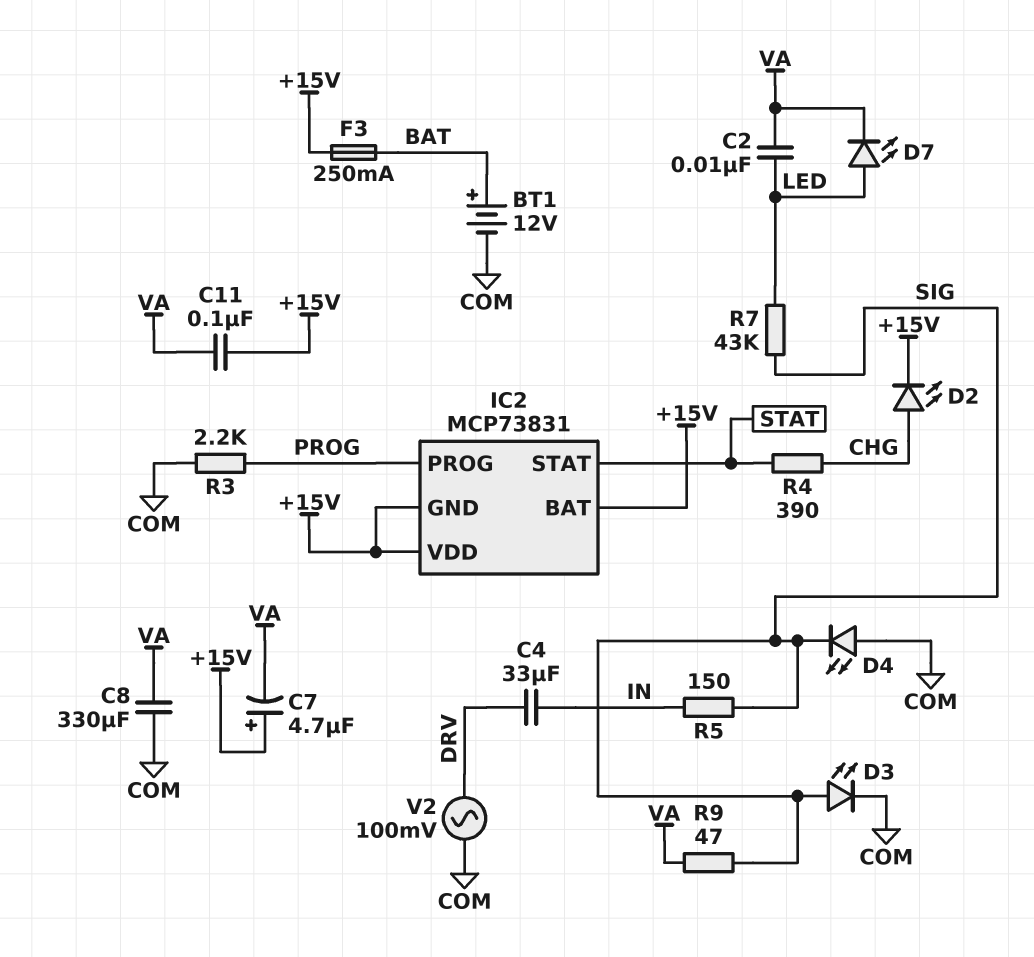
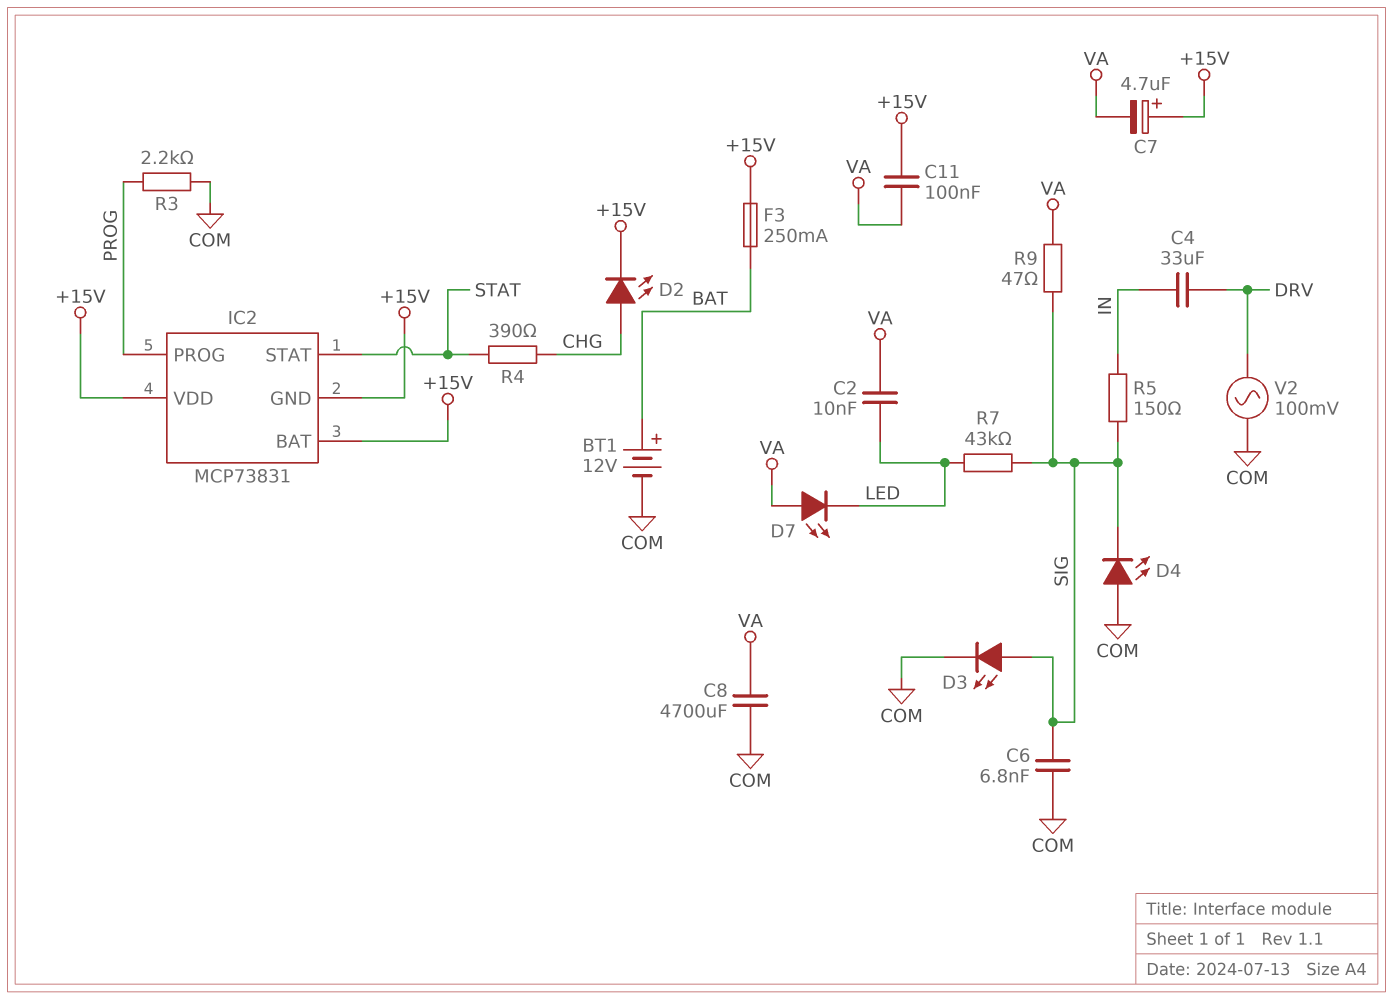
C6: none -> 6.8nF (COM, SIG)
C8: 330uF (COM, VA) -> 4700uF (COM, VA)
D7: LED (A LED, K VA) -> LED (A VA, K LED)

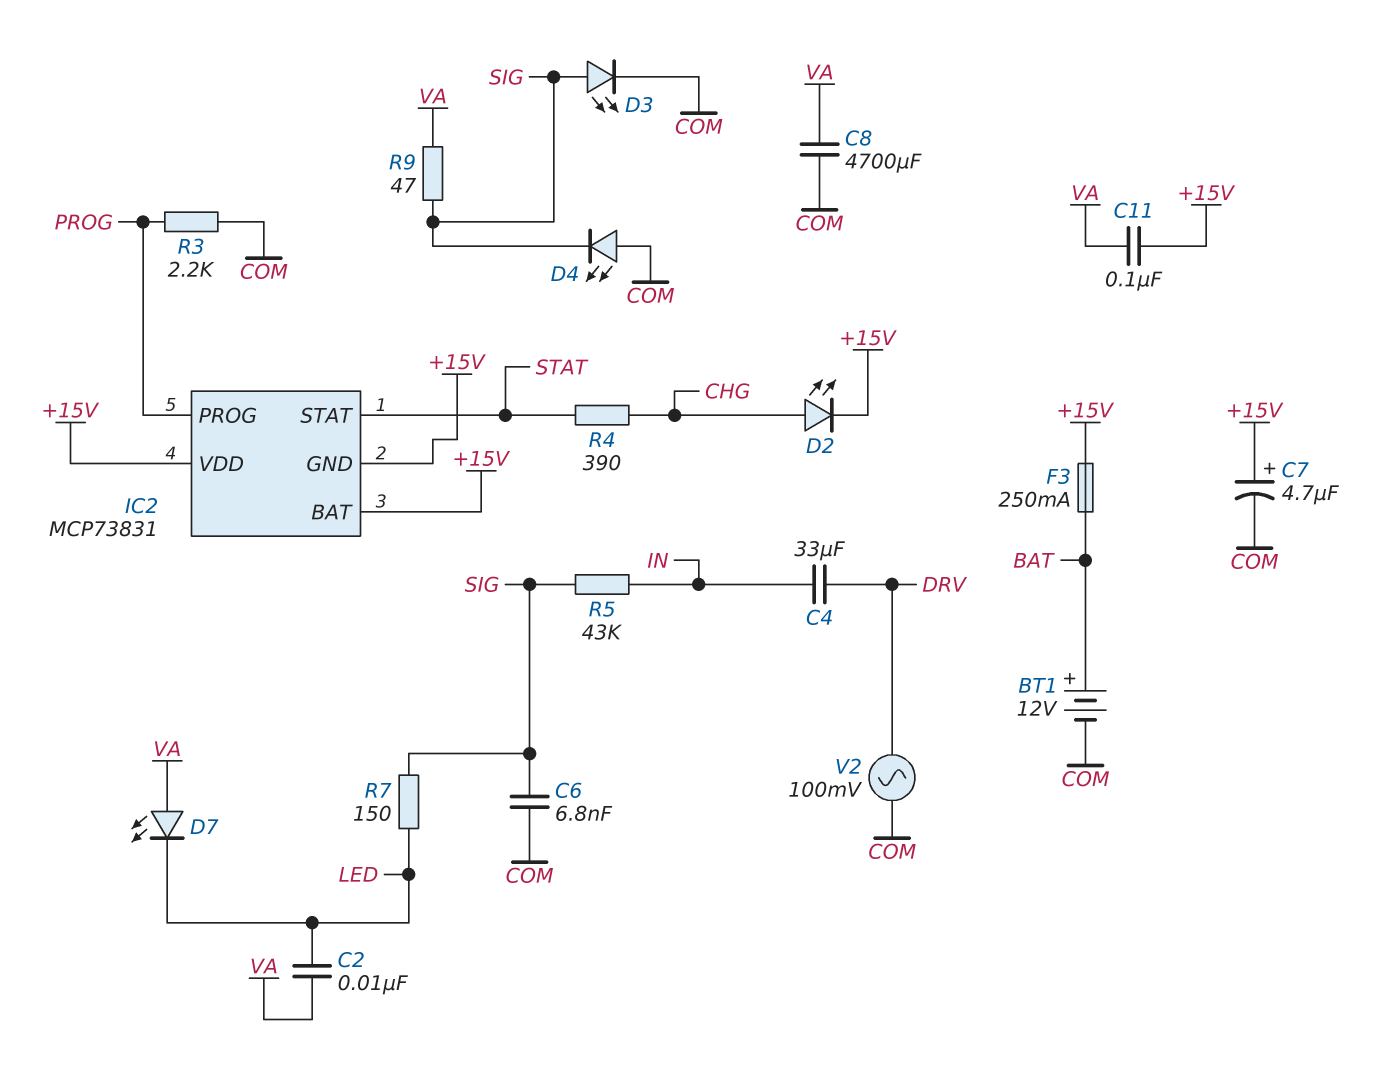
C7: 4.7uF (plus +15V, minus VA) -> 4.7uF (plus +15V, minus COM)
R5: 150 (IN, SIG) -> 43k (IN, SIG)
R7: 43k (LED, SIG) -> 150 (LED, SIG)

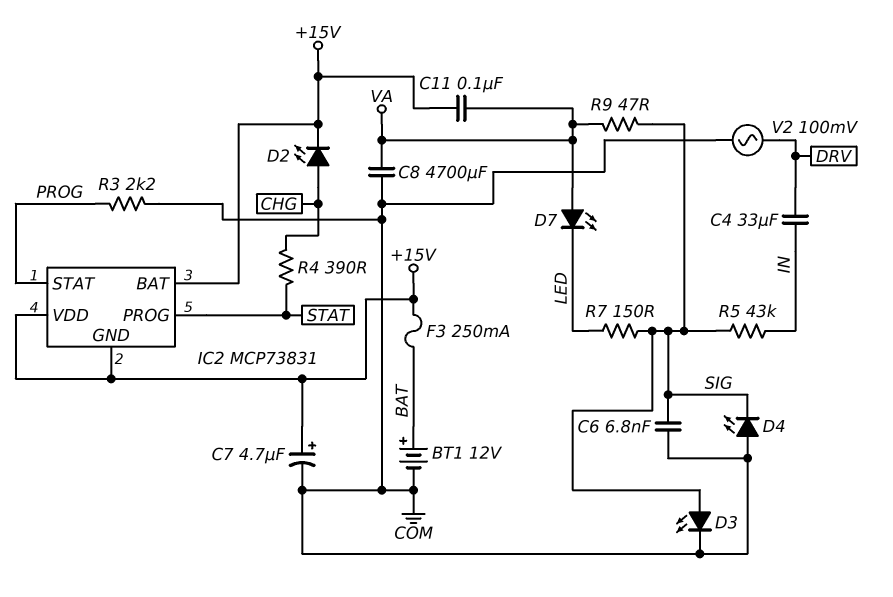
C2: 10nF (LED, VA) -> none
IC2 pin PROG: PROG -> STAT
IC2 pin STAT: STAT -> PROG

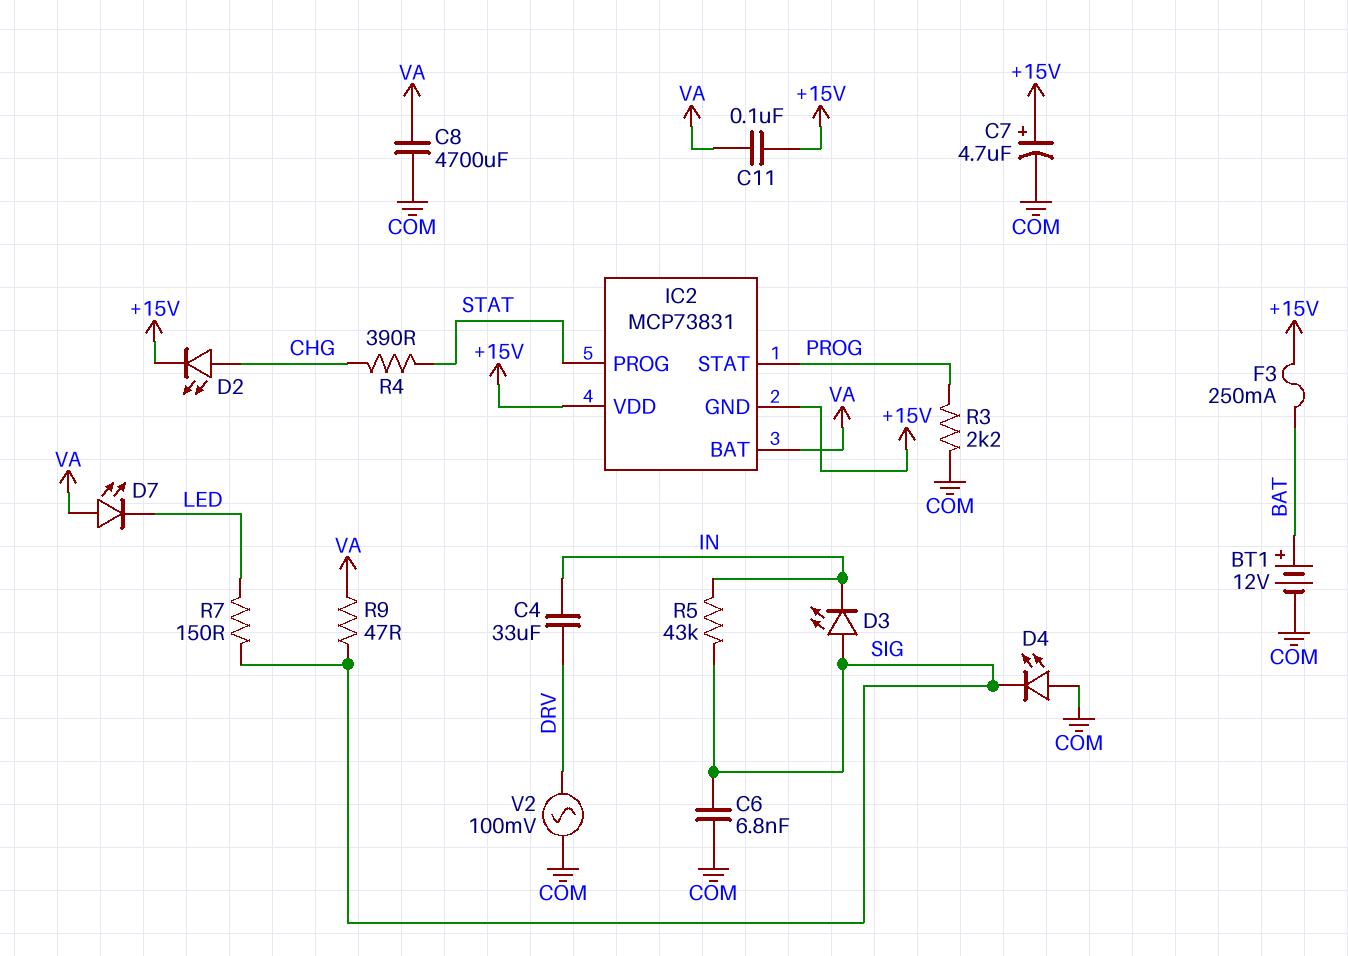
D3: LED (A SIG, K COM) -> LED (A SIG, K IN)
IC2 pin BAT: +15V -> VA

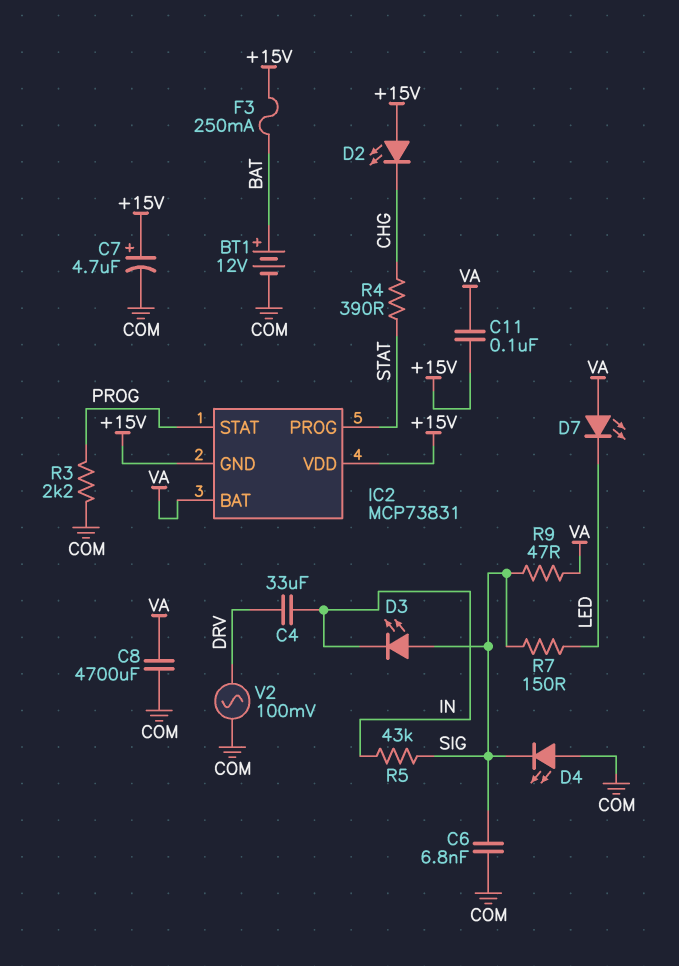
D2: LED (A CHG, K +15V) -> LED (A +15V, K CHG)

